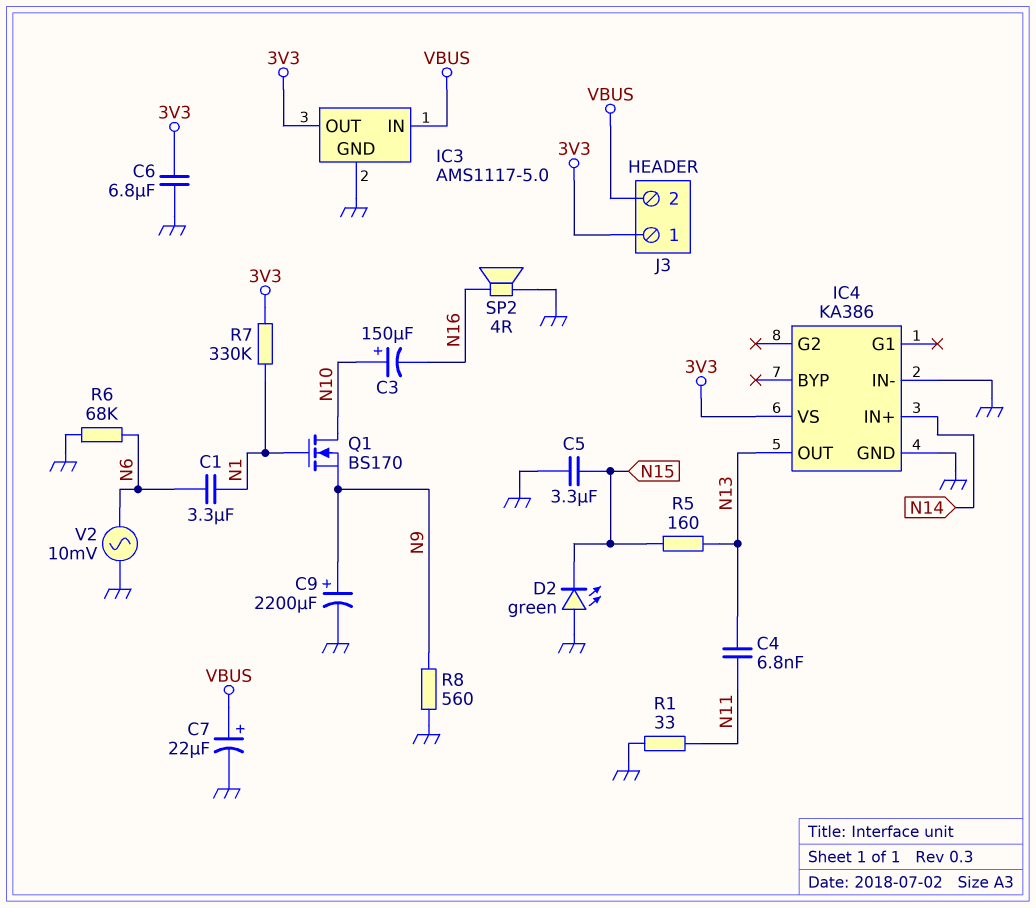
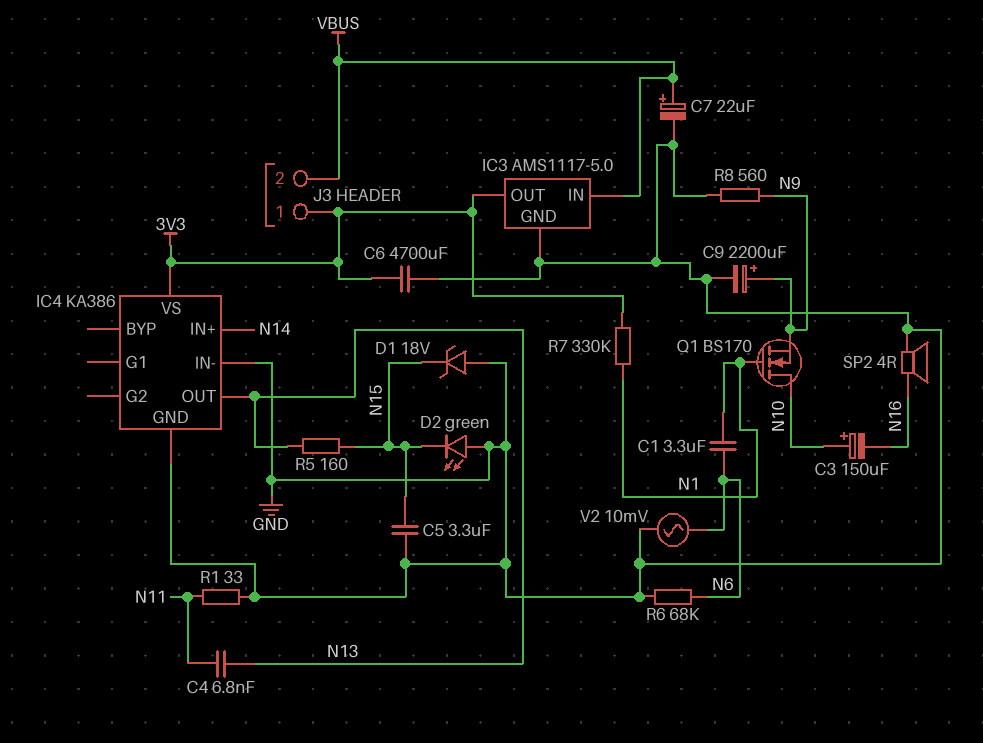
C6: 6.8uF (3V3, GND) -> 4700uF (3V3, GND)
D1: none -> zener 18V (A GND, K N15)

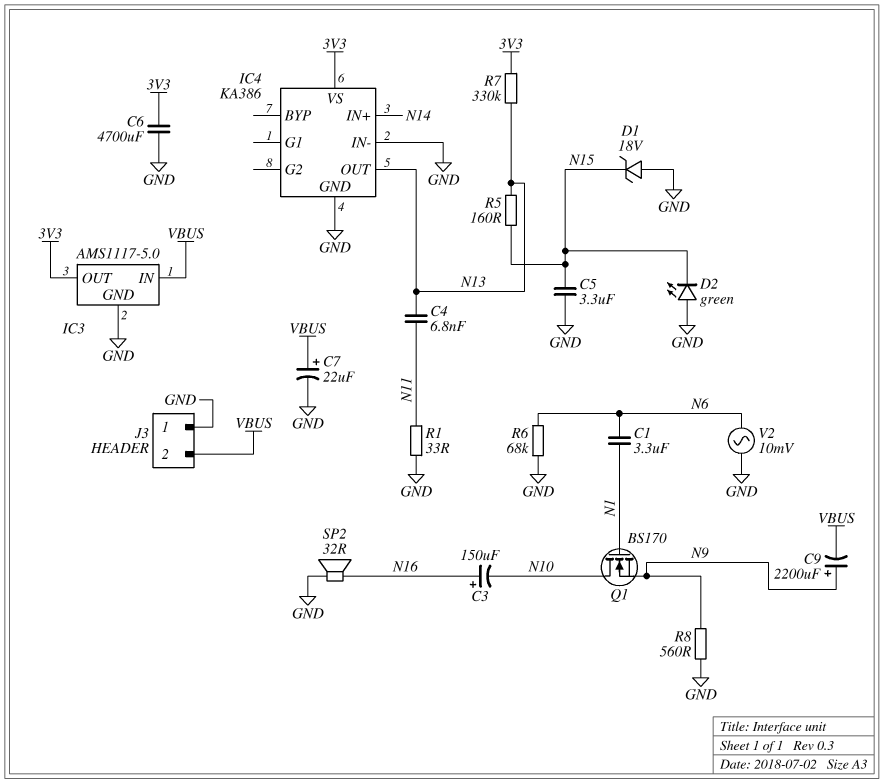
C3: 150uF (plus N10, minus N16) -> 150uF (plus N16, minus N10)
C9: 2200uF (plus N9, minus GND) -> 2200uF (plus N9, minus VBUS)
J3 pin 1: 3V3 -> GND
R7: 330k (3V3, N1) -> 330k (3V3, N13)
SP2: speaker 4R (GND, N16) -> speaker 32R (GND, N16)

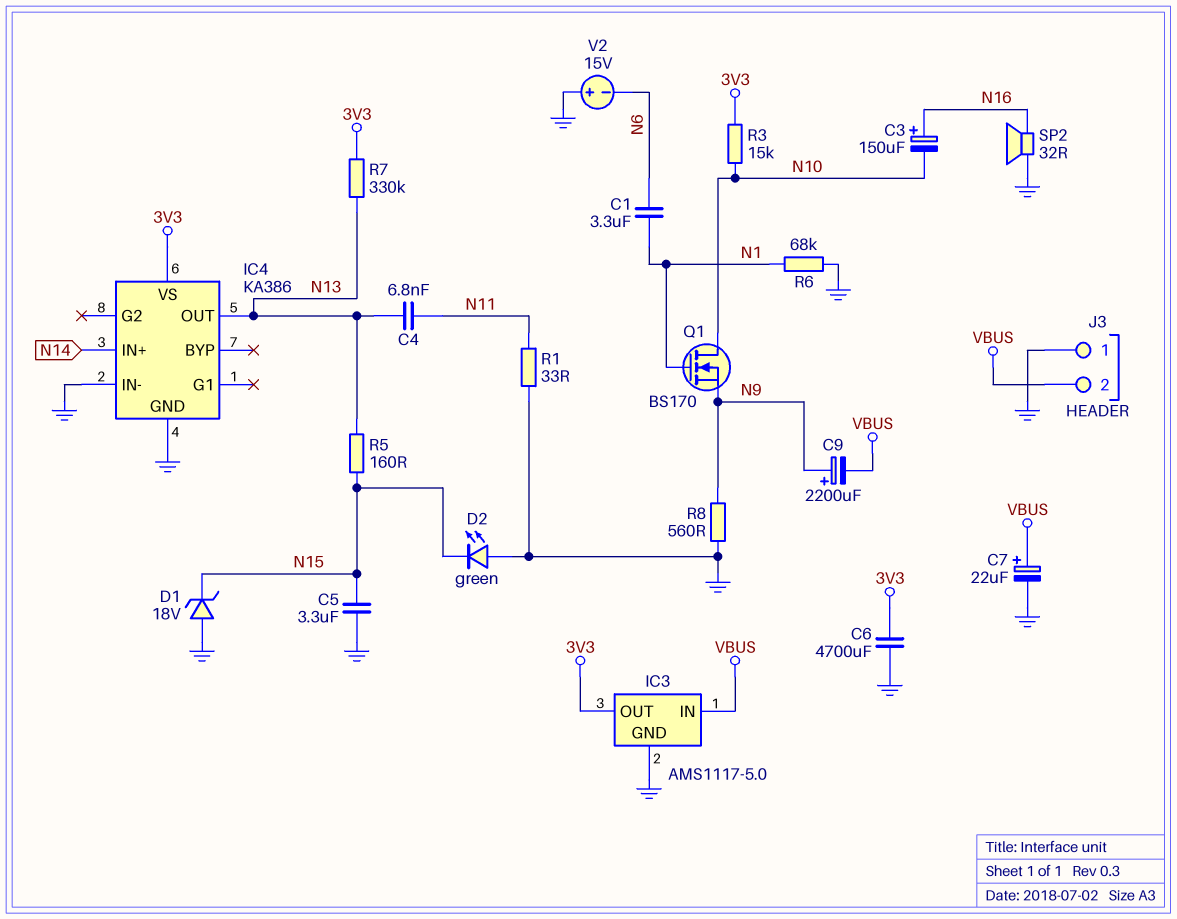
R3: none -> 15k (3V3, N10)
R6: 68k (GND, N6) -> 68k (GND, N1)
V2: AC 10mV (GND, N6) -> 15V (plus GND, minus N6)

